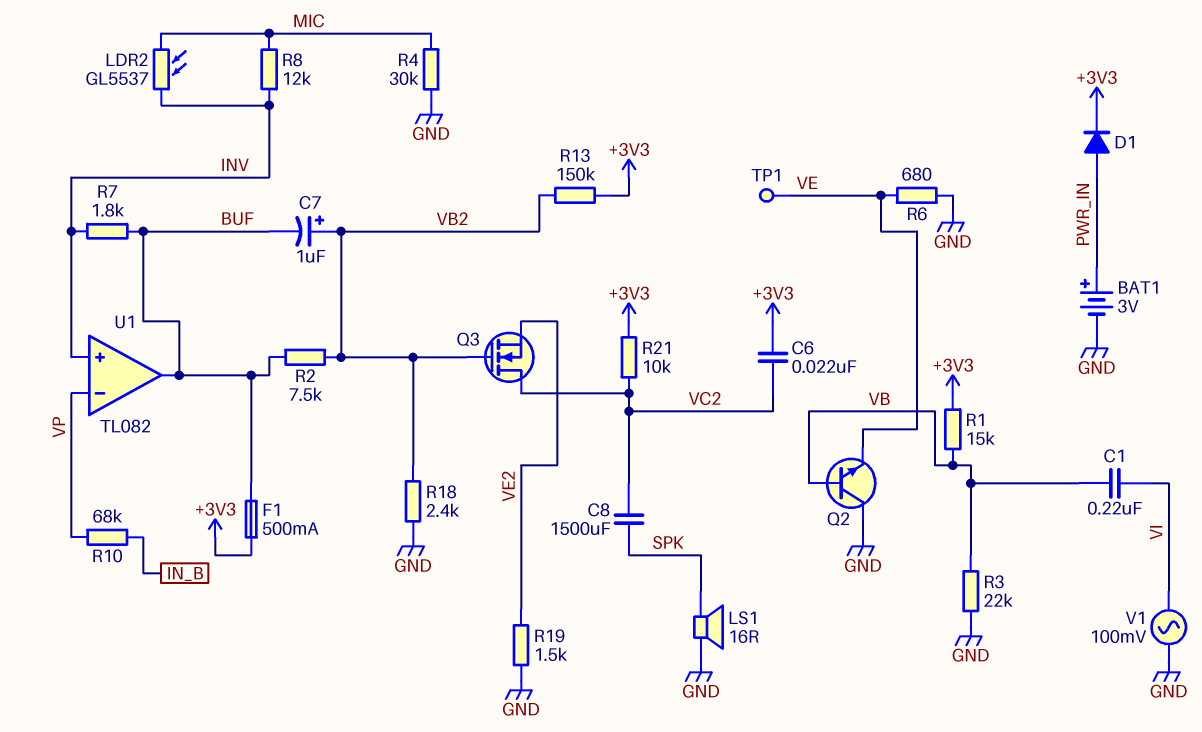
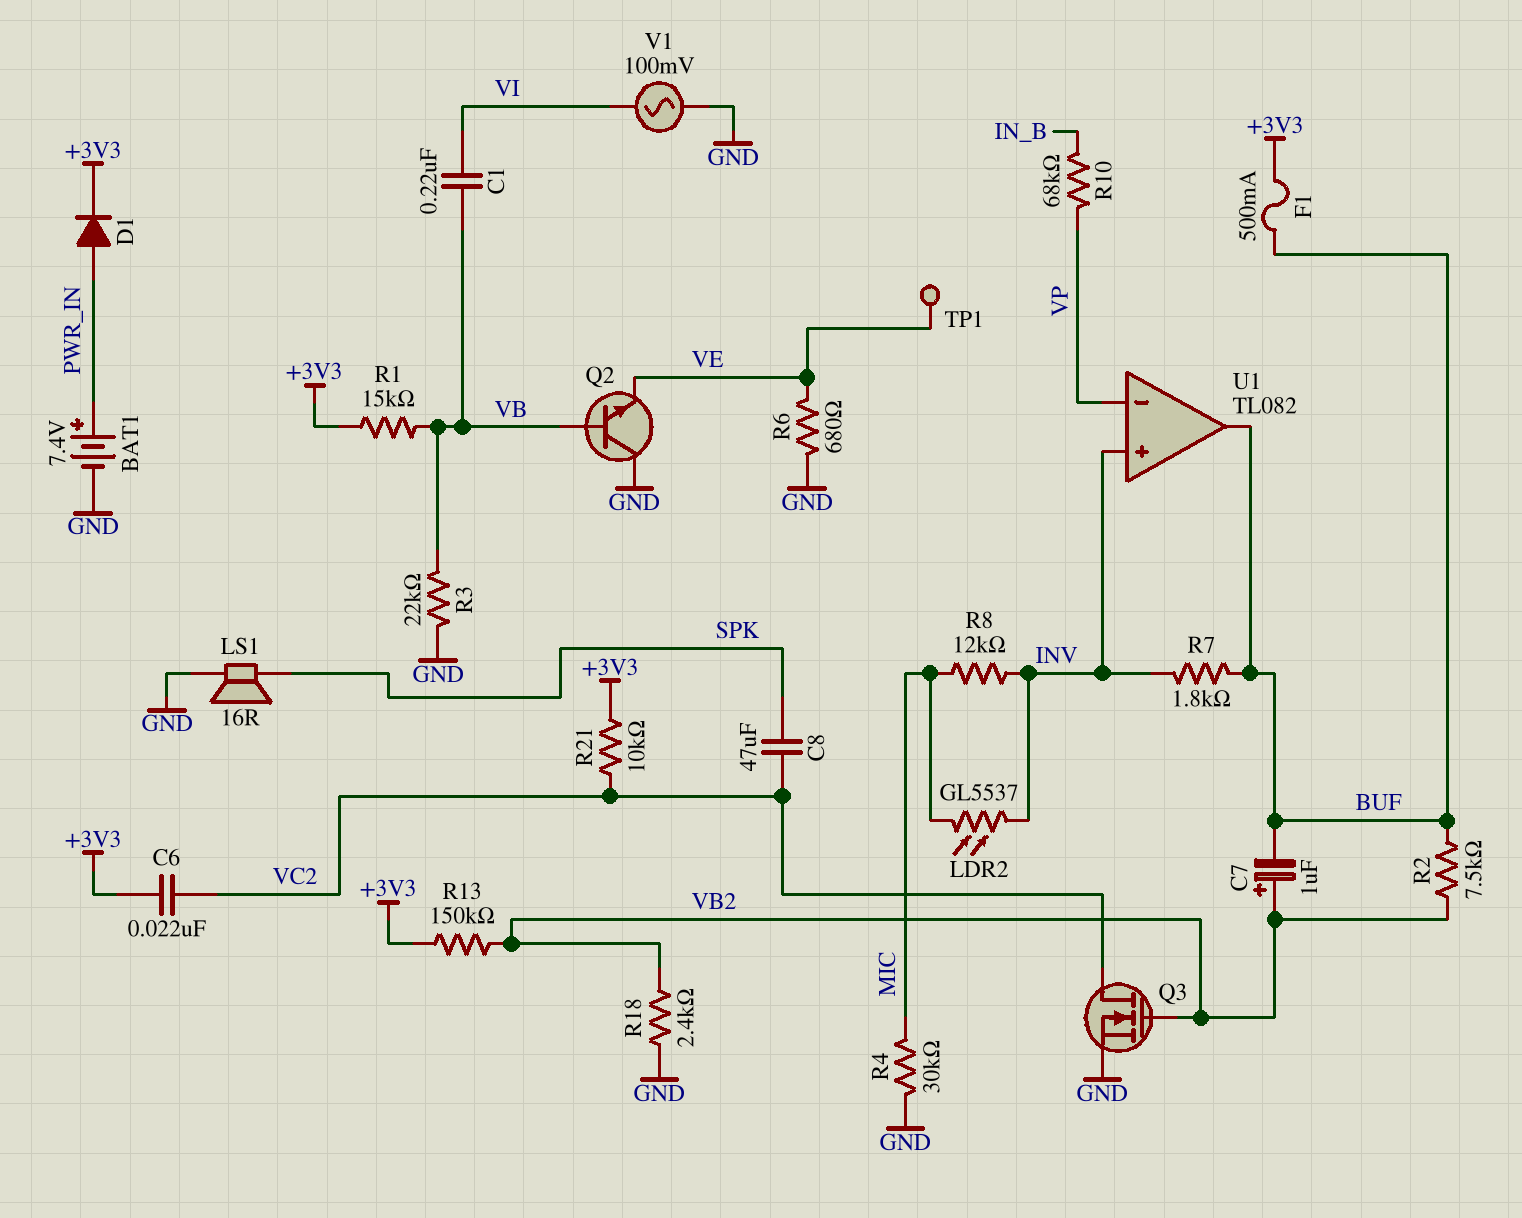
BAT1: 3V (plus PWR_IN, minus GND) -> 7.4V (plus PWR_IN, minus GND)
C8: 1500uF (SPK, VC2) -> 47uF (SPK, VC2)
Q3: NMOS (G VB2, D VC2, S VE2) -> NMOS (G VB2, D VC2, S GND)
R19: 1.5k (GND, VE2) -> none

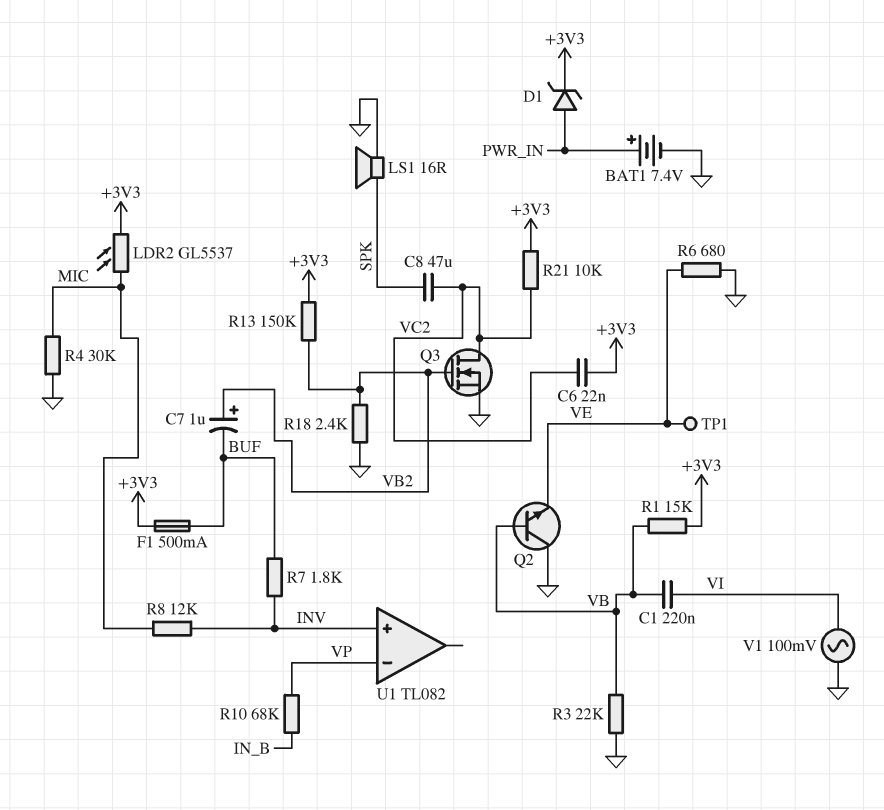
D1: diode (A PWR_IN, K +3V3) -> zener (A PWR_IN, K +3V3)
LDR2: GL5537 (INV, MIC) -> GL5537 (+3V3, MIC)
R2: 7.5k (BUF, VB2) -> none
U1 pin out: BUF -> none

